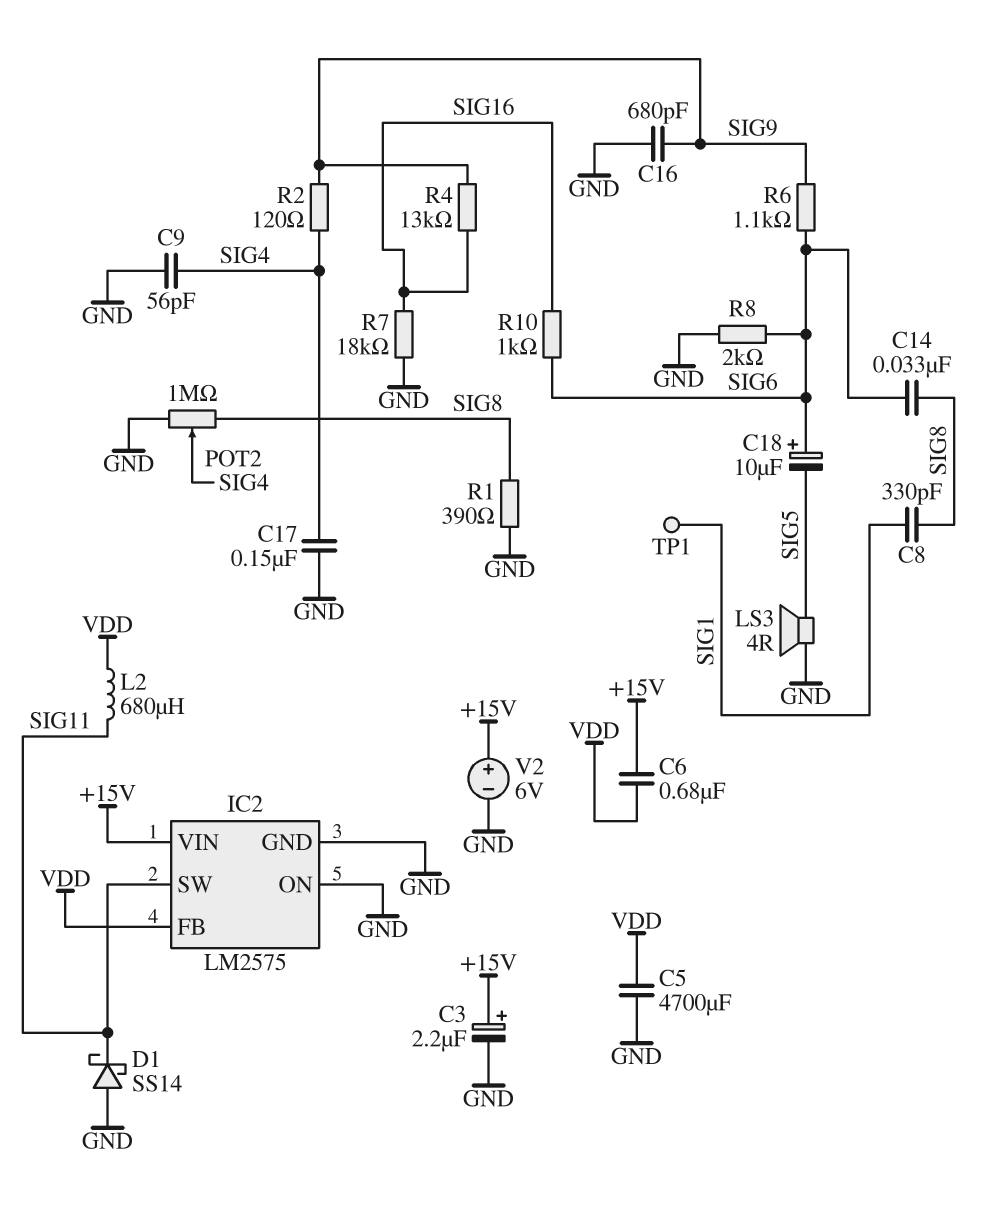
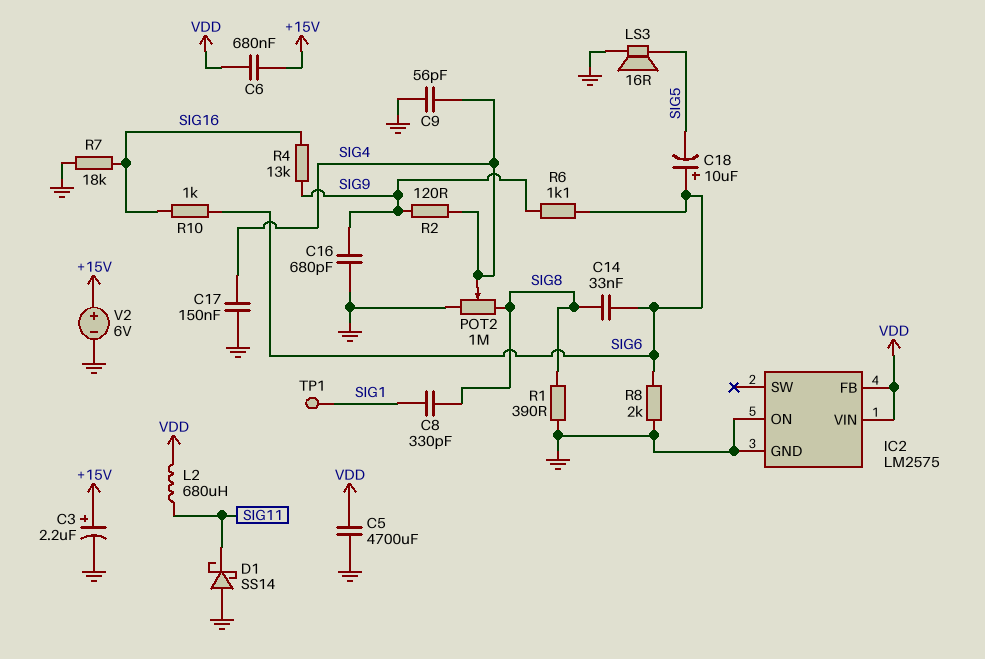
IC2 pin SW: SIG11 -> none
IC2 pin VIN: +15V -> VDD
LS3: speaker 4R (GND, SIG5) -> speaker 16R (GND, SIG5)

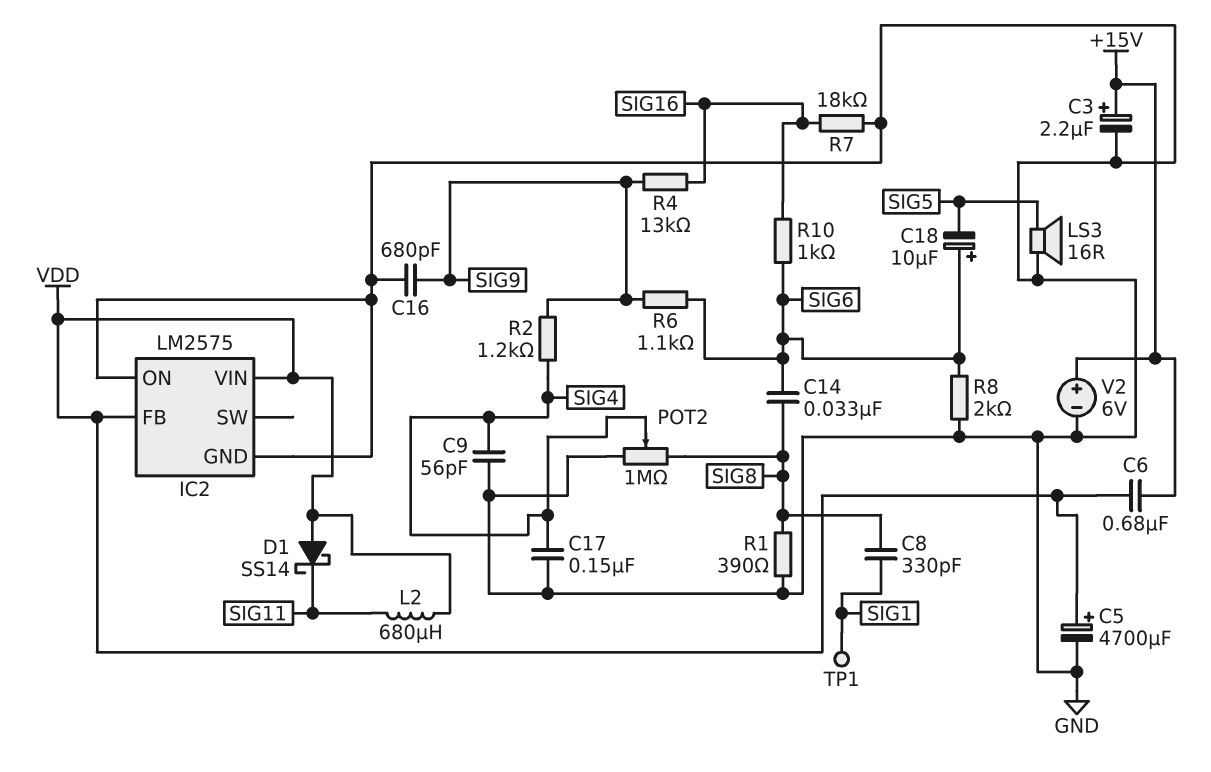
C5: 4700uF (GND, VDD) -> 4700uF (plus VDD, minus GND)
D1: schottky SS14 (A GND, K SIG11) -> schottky SS14 (A VDD, K SIG11)
R2: 120 (SIG4, SIG9) -> 1.2k (SIG4, SIG9)

